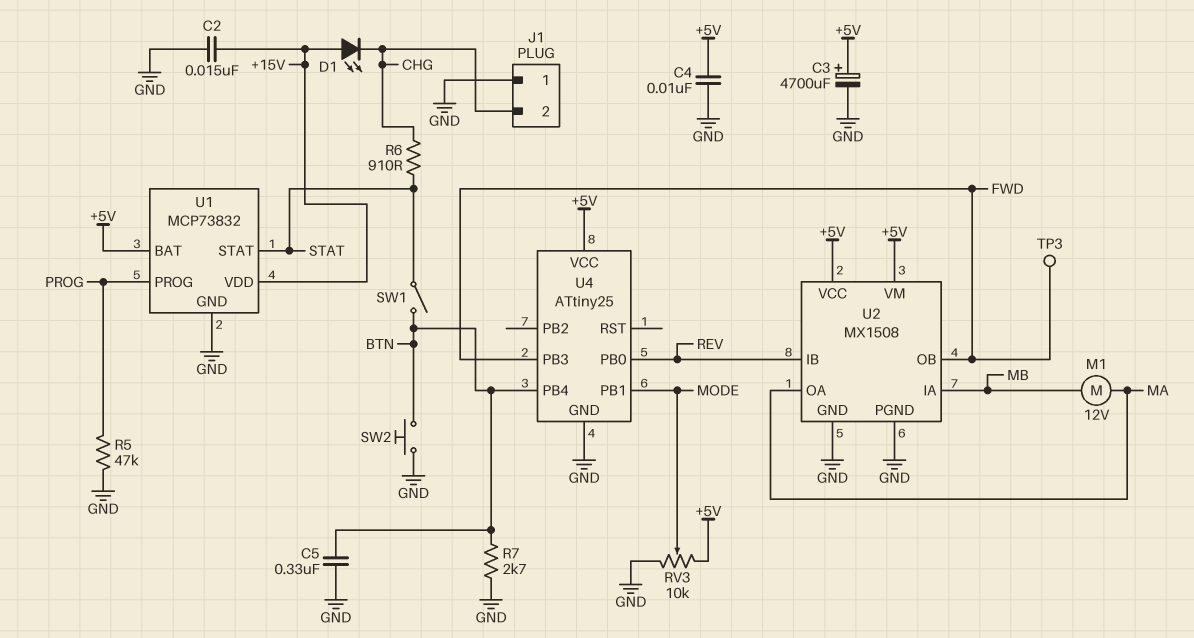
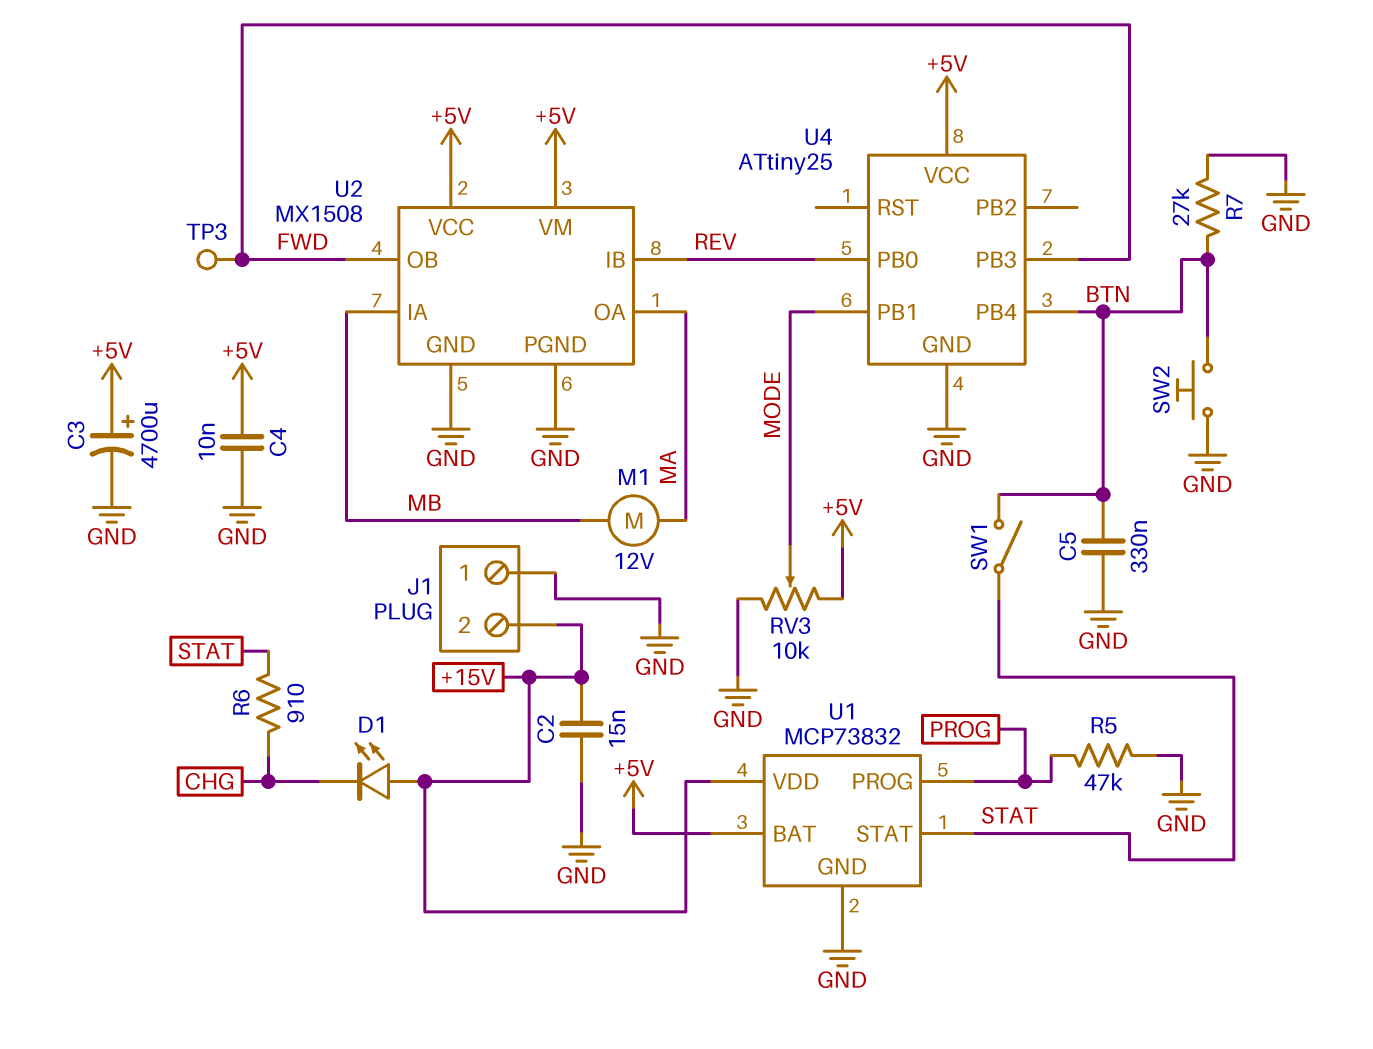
J1 pin 2: CHG -> +15V
R7: 2.7k (BTN, GND) -> 27k (BTN, GND)

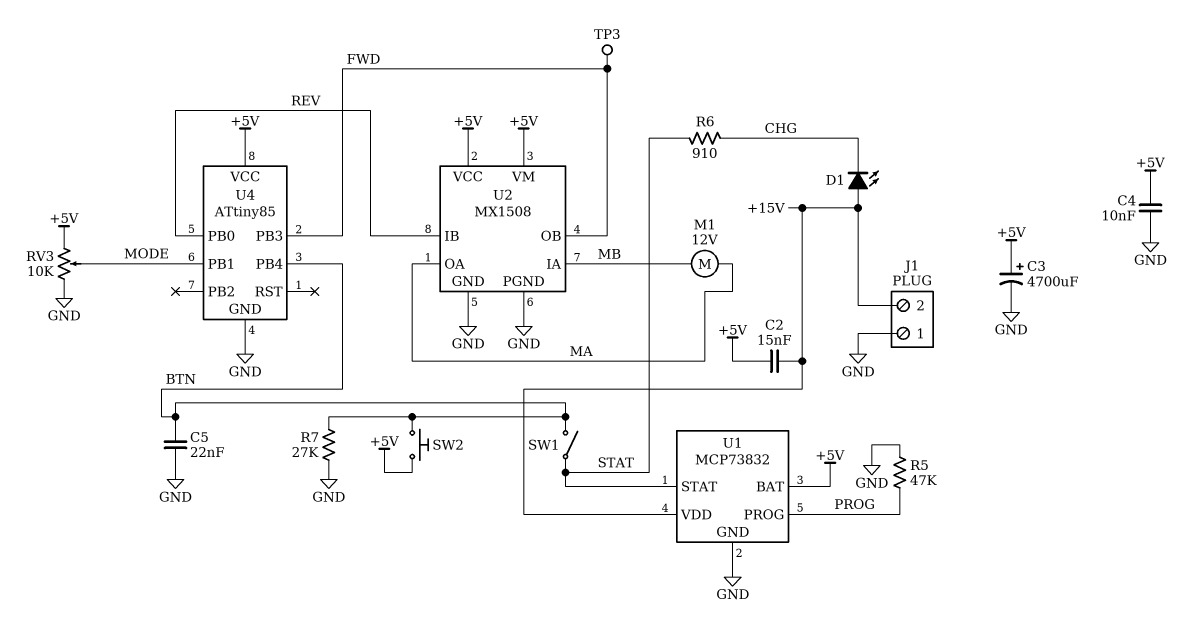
C2: 15nF (+15V, GND) -> 15nF (+5V, +15V)
C5: 330nF (BTN, GND) -> 22nF (BTN, GND)
SW2: button (BTN, GND) -> button (+5V, BTN)
U4: ATtiny25 -> ATtiny85

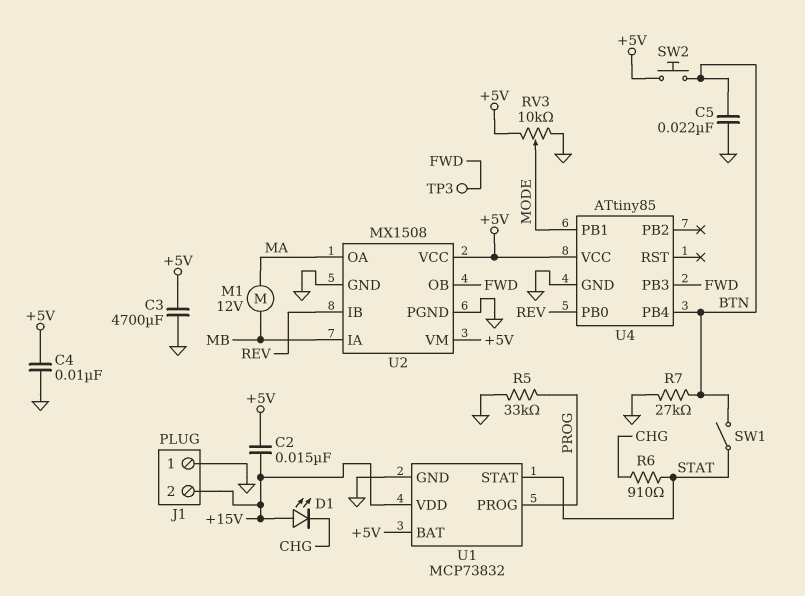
C3: 4700uF (plus +5V, minus GND) -> 4700uF (+5V, GND)
R5: 47k (GND, PROG) -> 33k (GND, PROG)

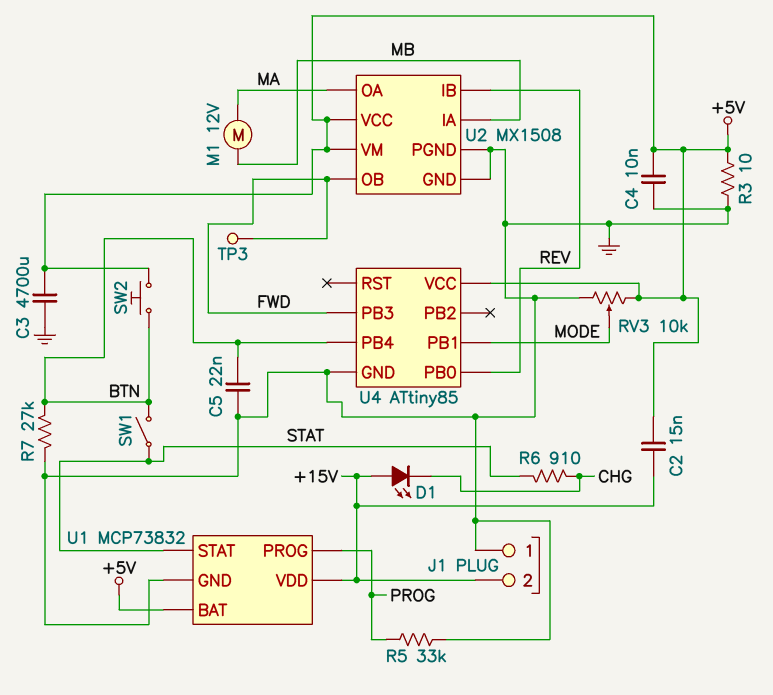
R3: none -> 10 (+5V, GND)

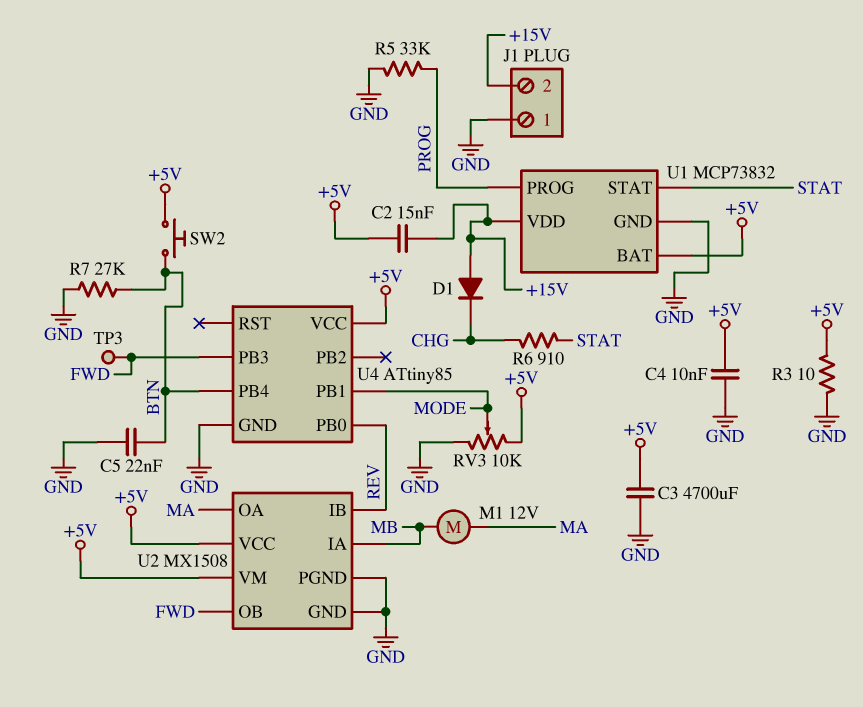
D1: LED (A +15V, K CHG) -> diode (A +15V, K CHG)
SW1: switch (BTN, STAT) -> none

